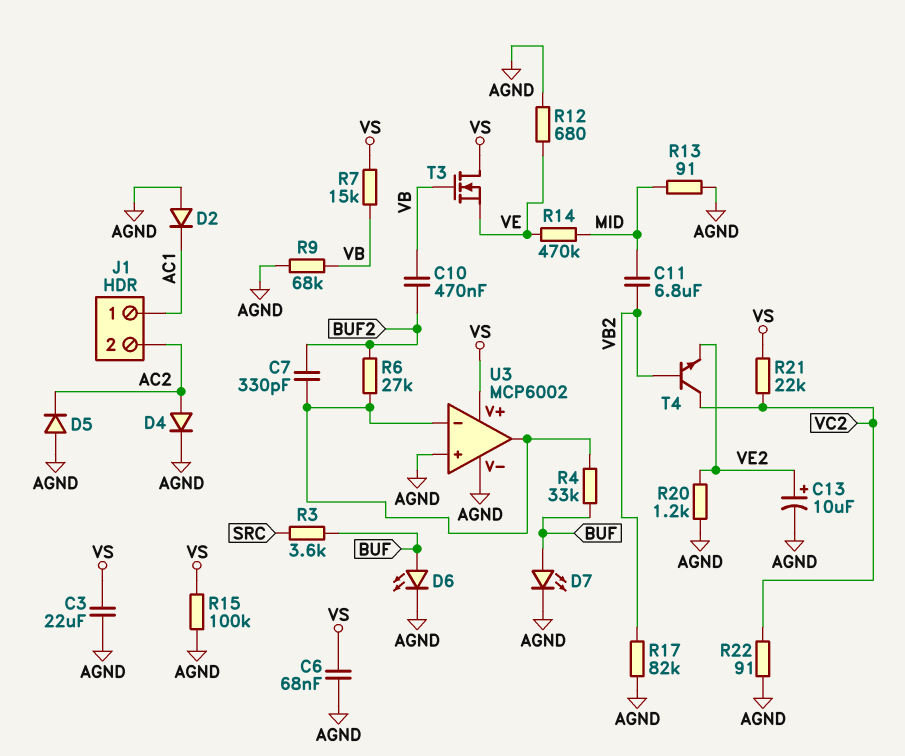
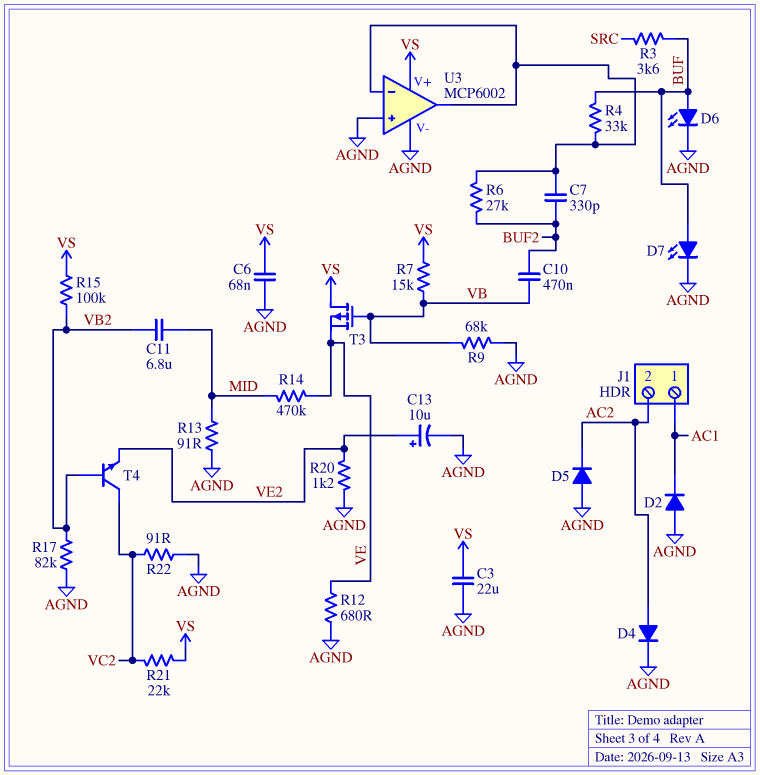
R15: 100k (AGND, VS) -> 100k (VB2, VS)
T3: NMOS (G VB, D VS, S VE) -> PMOS (G VB, D VS, S VE)

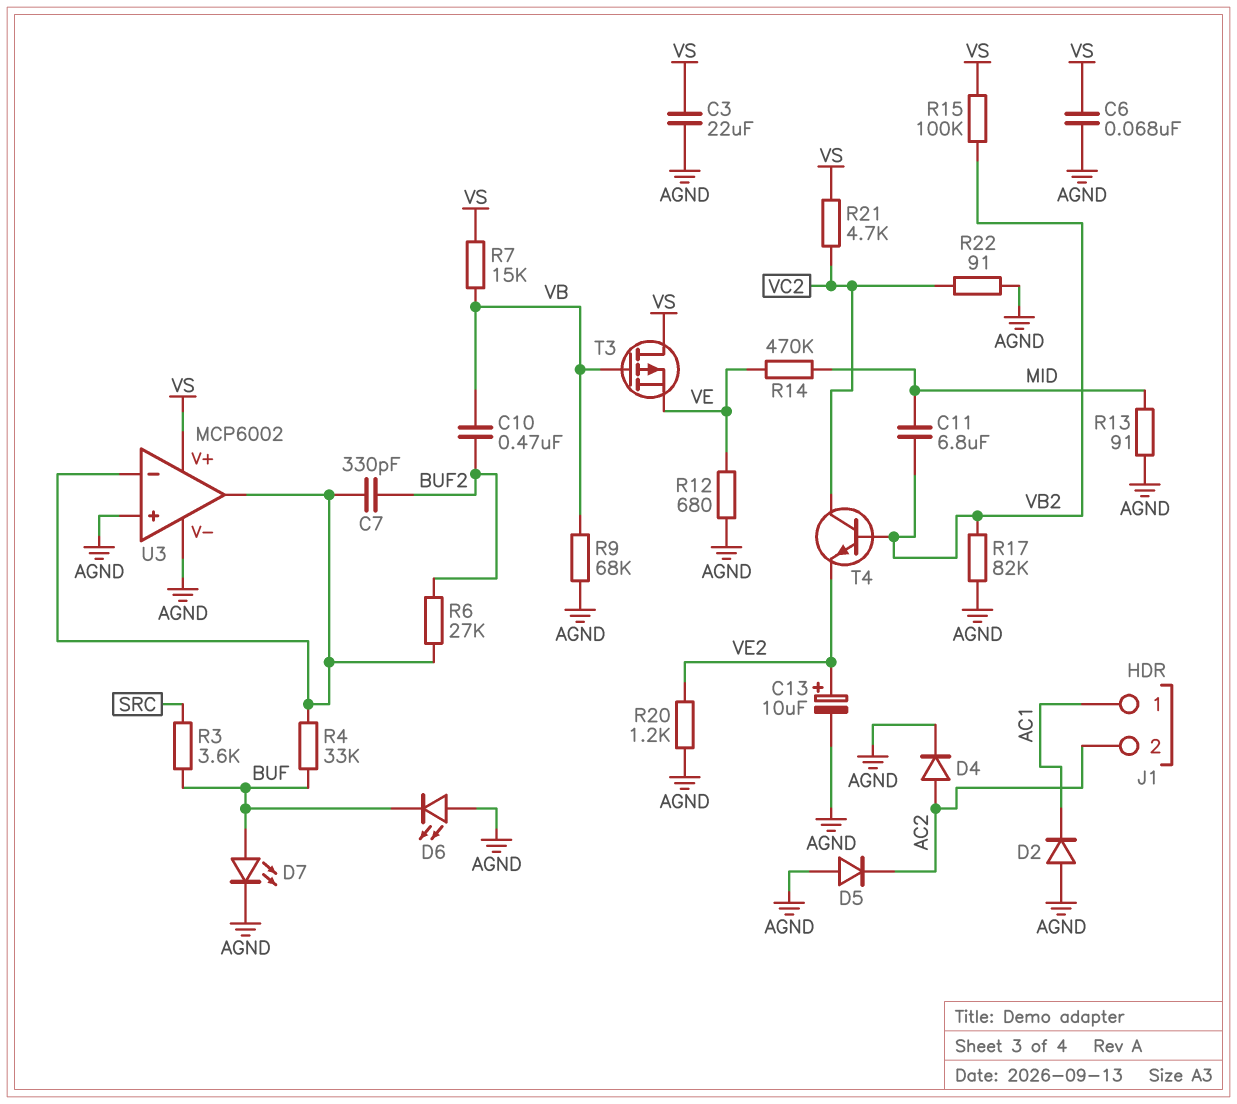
D6: LED (A BUF, K AGND) -> LED (A AGND, K BUF)
R21: 22k (VC2, VS) -> 4.7k (VC2, VS)

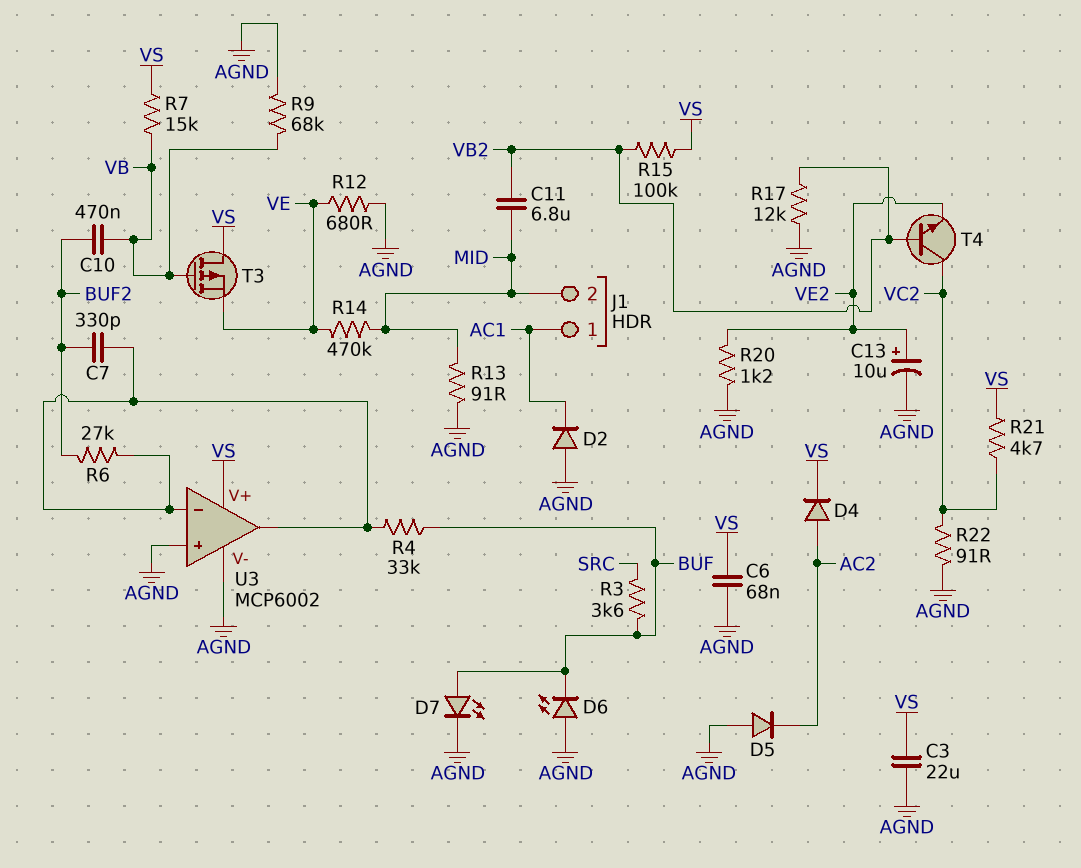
D4: diode (A AC2, K AGND) -> diode (A AC2, K VS)
J1 pin 2: AC2 -> MID
R17: 82k (AGND, VB2) -> 12k (AGND, VB2)

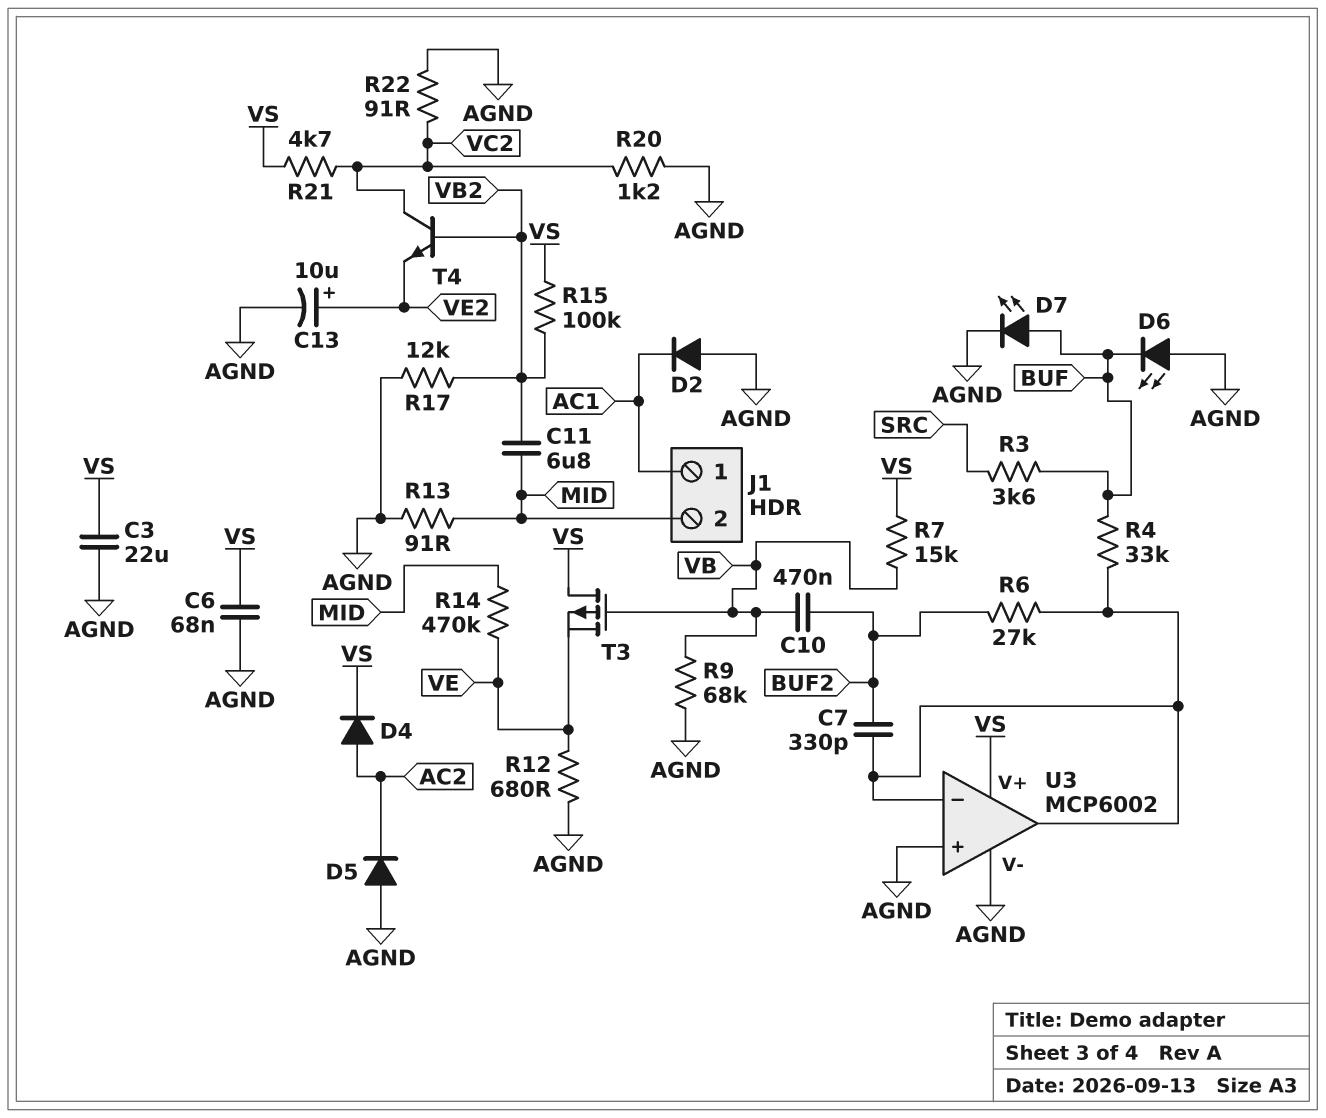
R20: 1.2k (AGND, VE2) -> 1.2k (AGND, VC2)

